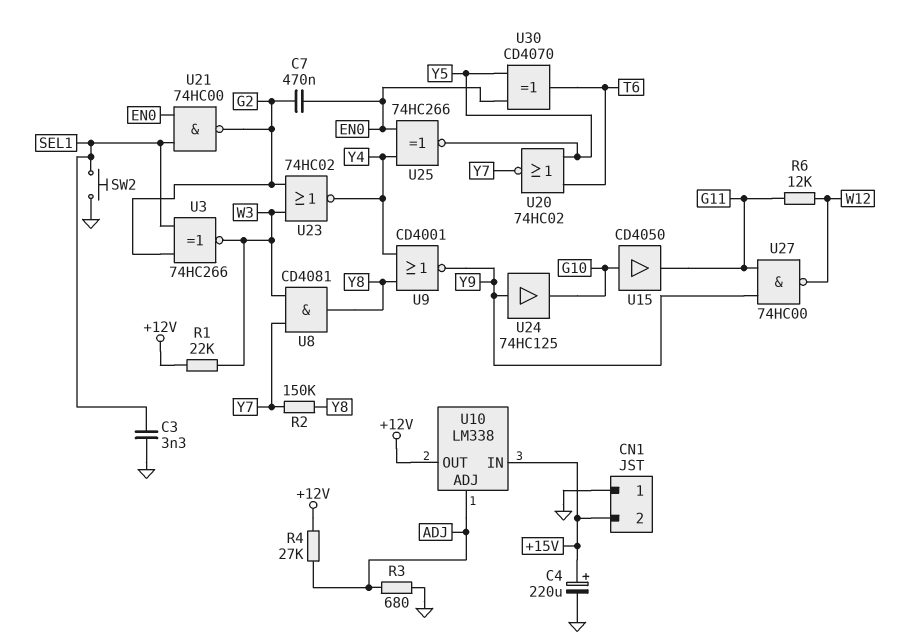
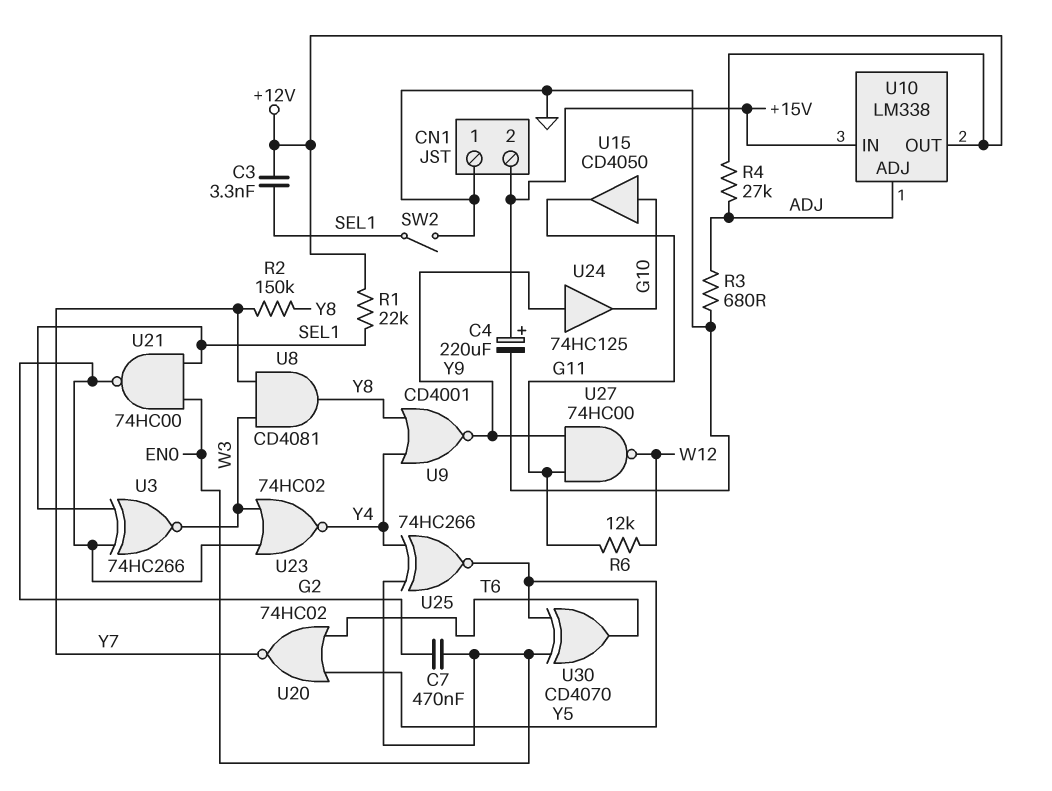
C3: 3.3nF (GND, SEL1) -> 3.3nF (+12V, SEL1)
R1: 22k (+12V, W3) -> 22k (+12V, SEL1)
SW2: button (GND, SEL1) -> switch (GND, SEL1)

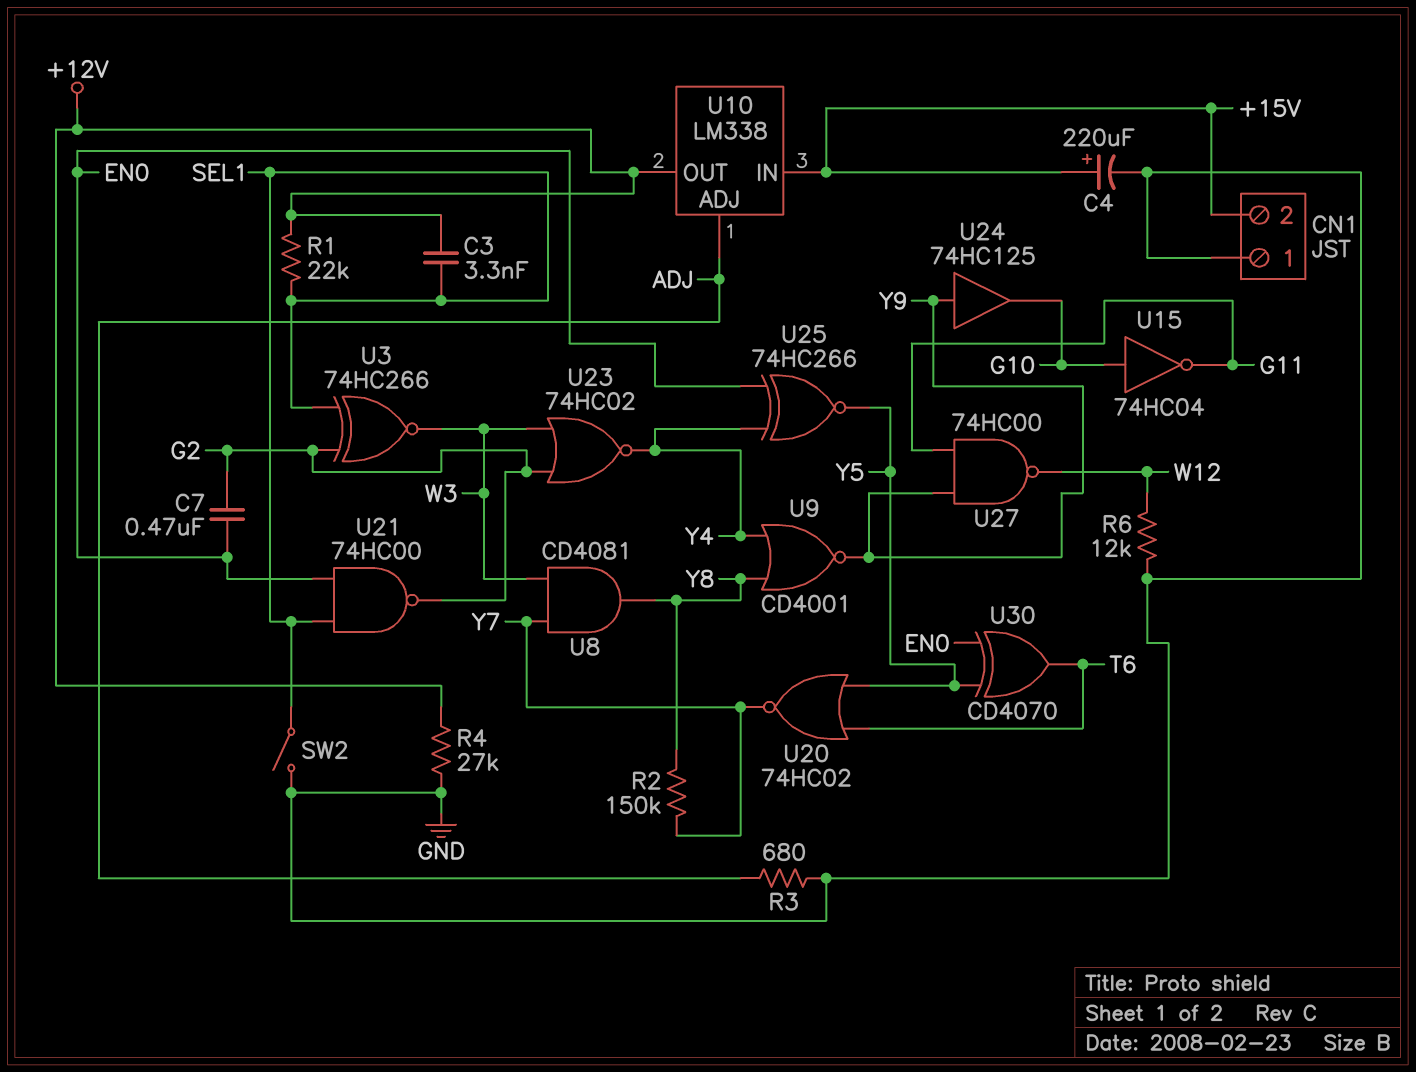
R4: 27k (+12V, ADJ) -> 27k (+12V, GND)
R6: 12k (G11, W12) -> 12k (GND, W12)
U15: buffer CD4050 (in G10, out G11) -> NOT 74HC04 (in G10, out G11)

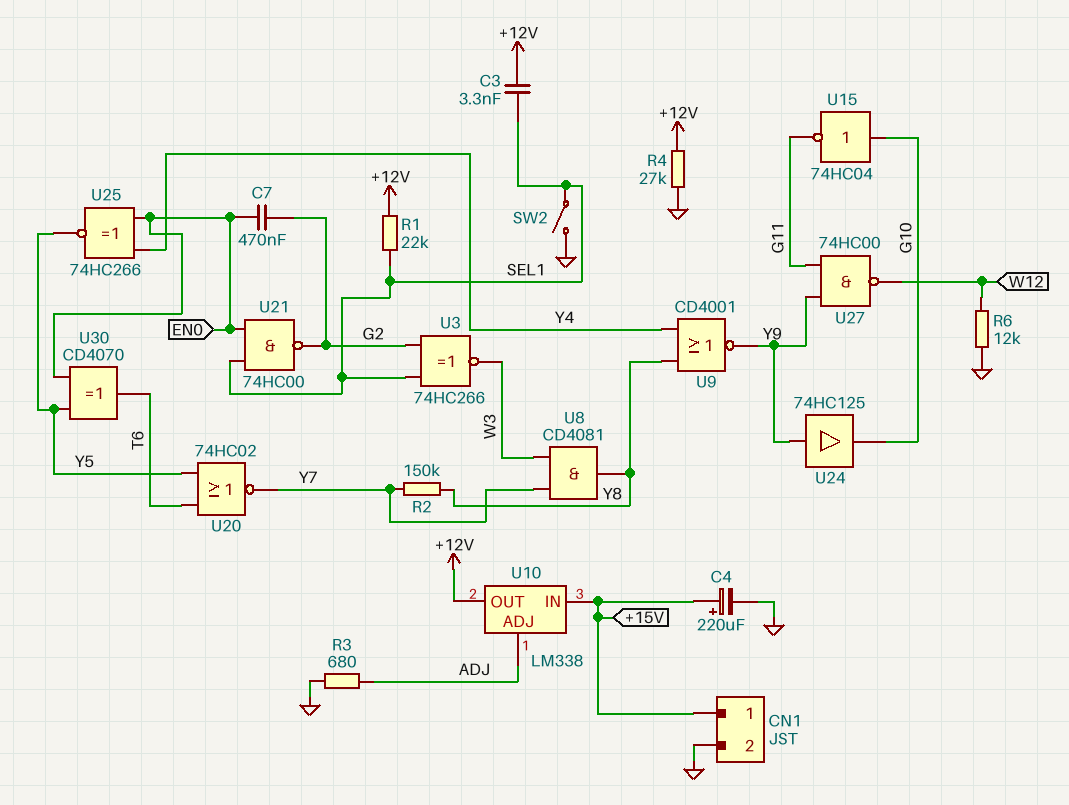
CN1 pin 1: GND -> +15V
CN1 pin 2: +15V -> GND
U23: NOR 74HC02 (in G2, in W3, out Y4) -> none

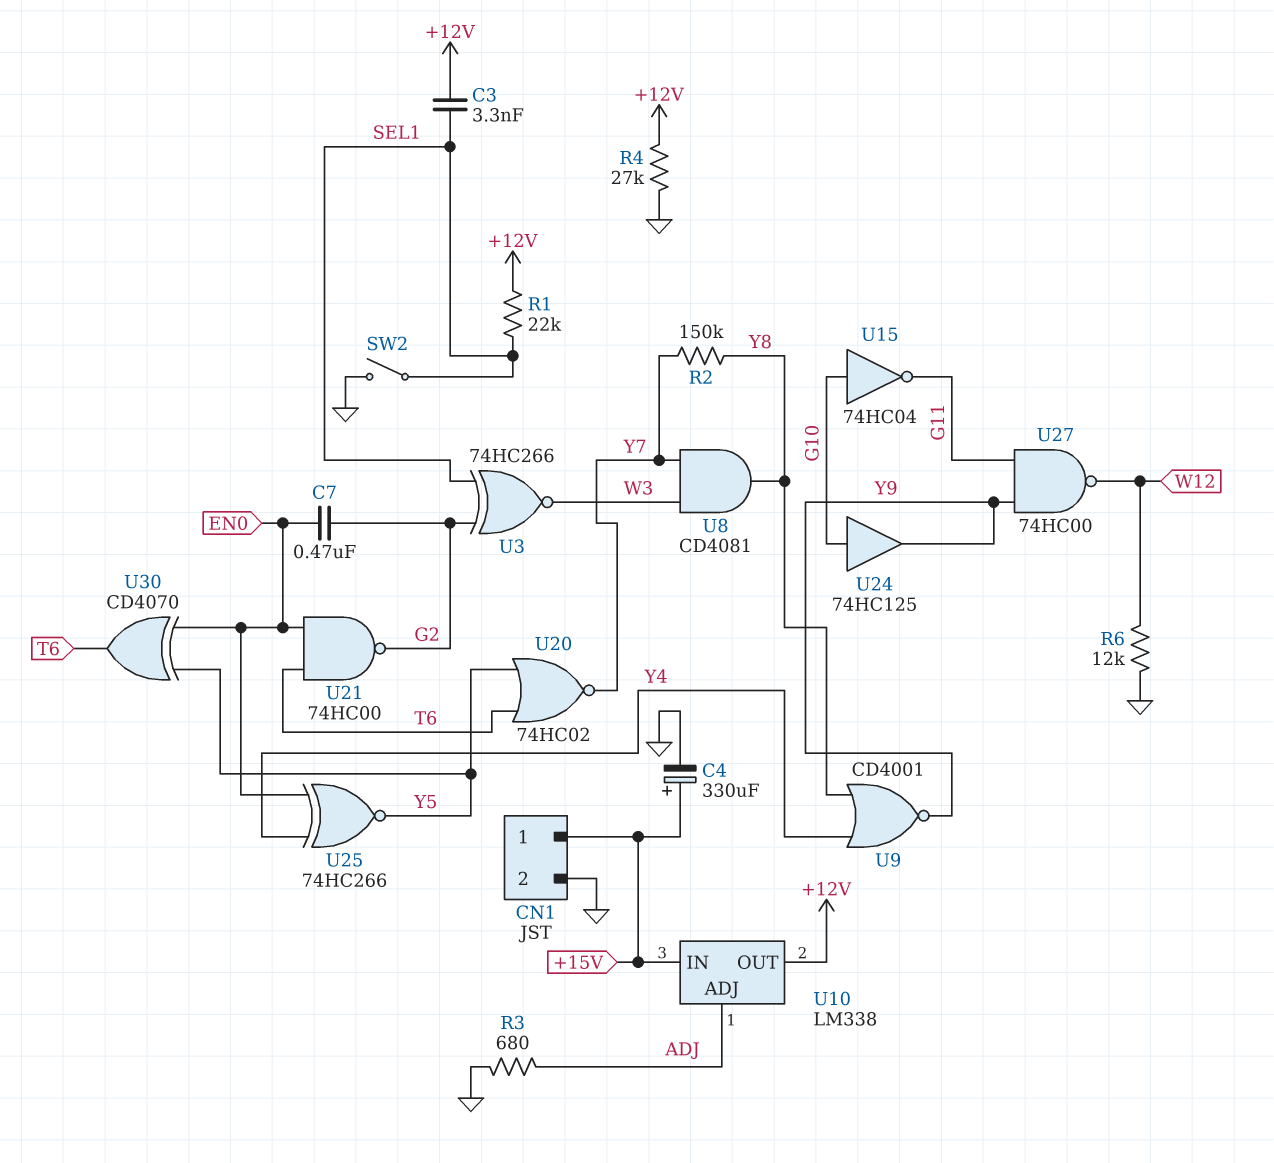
C4: 220uF (plus +15V, minus GND) -> 330uF (plus +15V, minus GND)
U21: NAND 74HC00 (in EN0, in SEL1, out G2) -> NAND 74HC00 (in EN0, in T6, out G2)
U24: buffer 74HC125 (in Y9, out G10) -> buffer 74HC125 (in G10, out Y9)

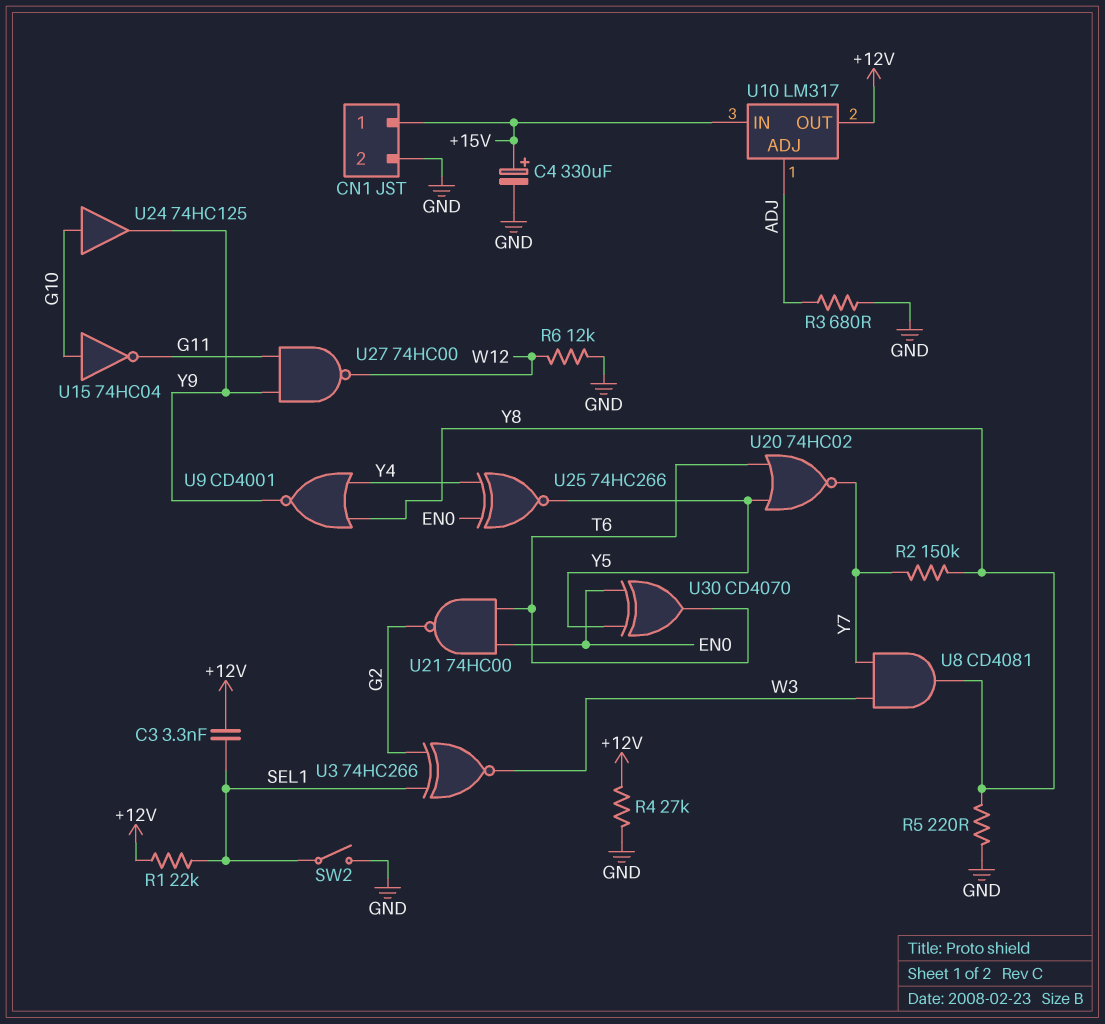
C7: 470nF (EN0, G2) -> none
R5: none -> 220 (GND, Y8)
U10: LM338 -> LM317

